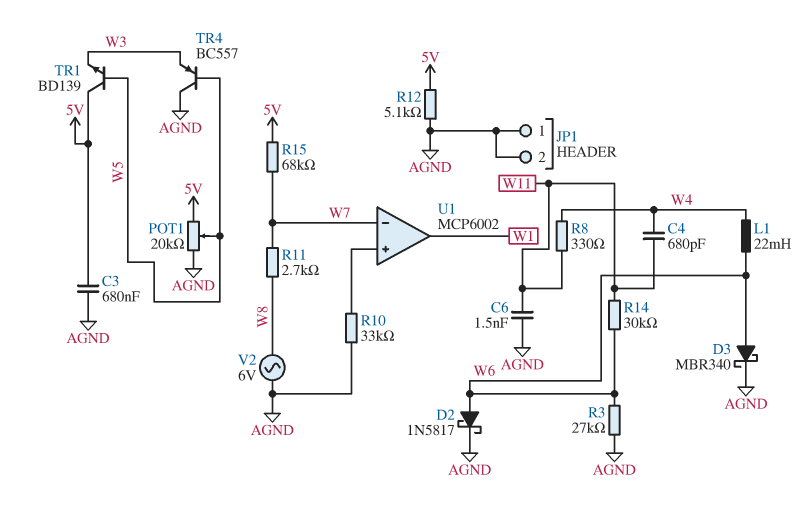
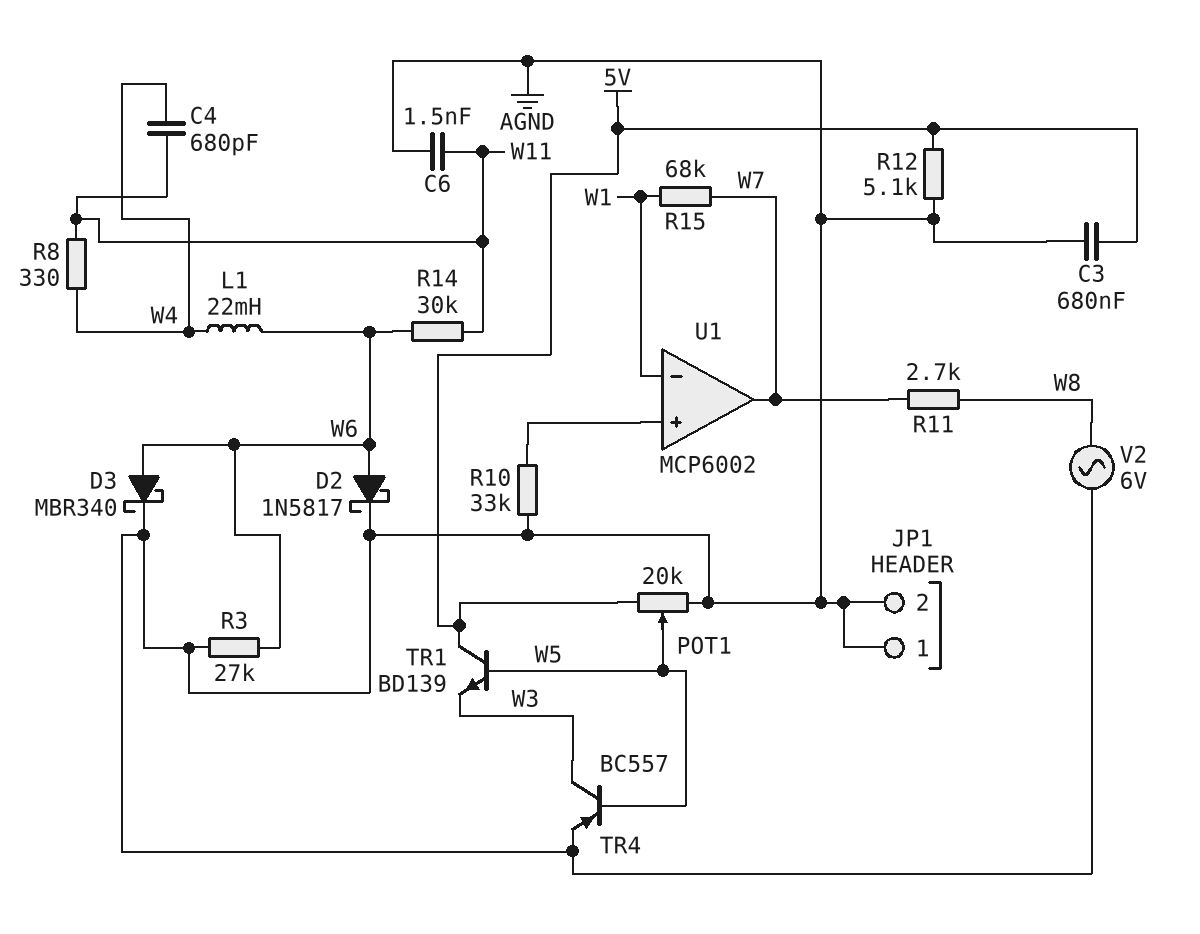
R15: 68k (5V, W7) -> 68k (W1, W7)
TR4: PNP BC557 (B W5, C AGND, E W3) -> PNP BC557 (B W5, C W3, E AGND)
U1 pin in-: W7 -> W1
U1 pin out: W1 -> W7

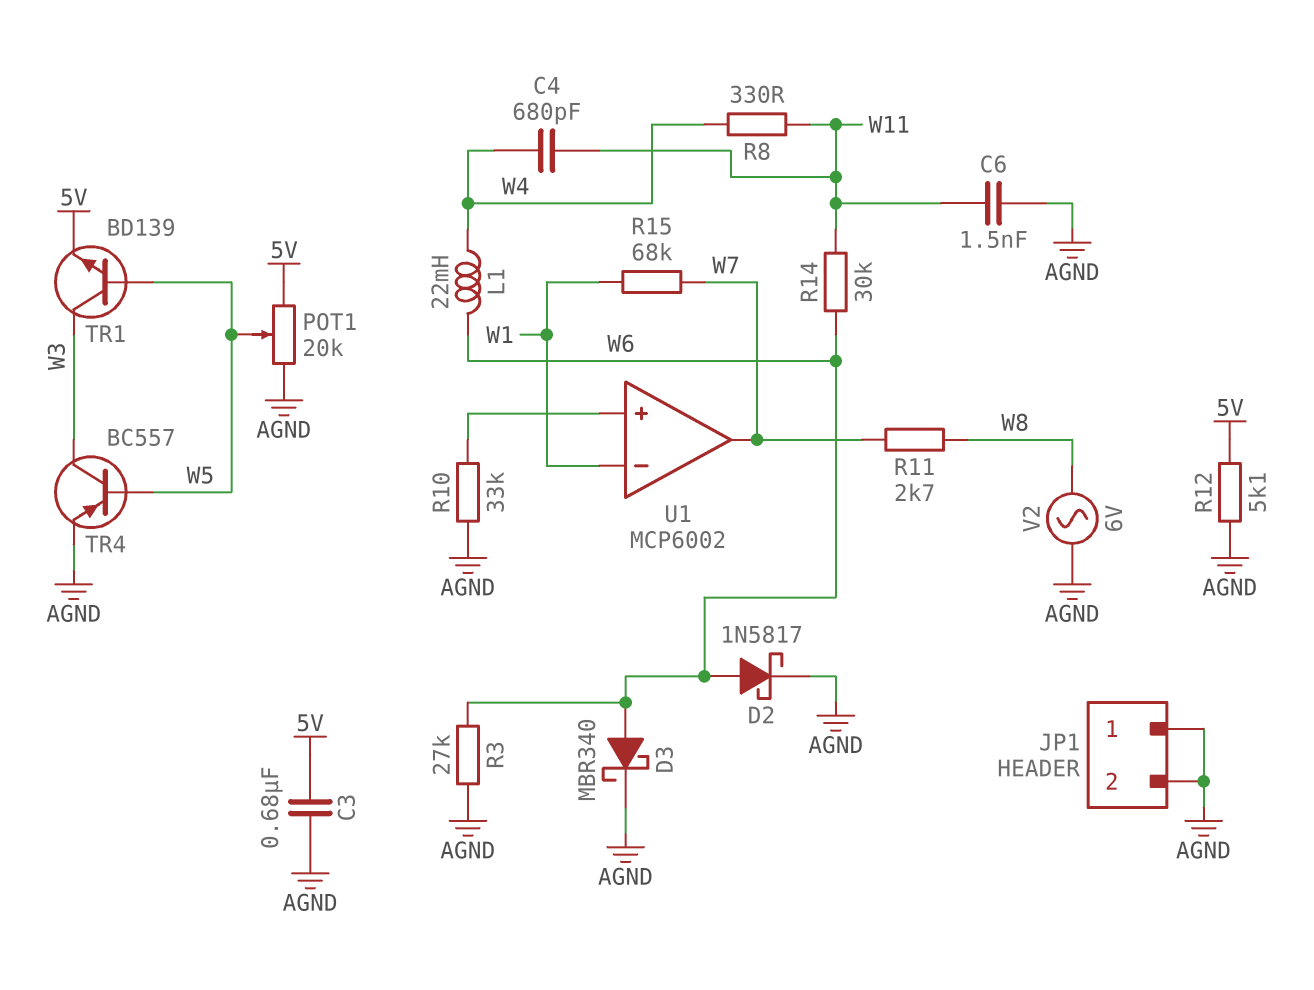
TR1: NPN BD139 (B W5, C 5V, E W3) -> NPN BD139 (B W5, C W3, E 5V)

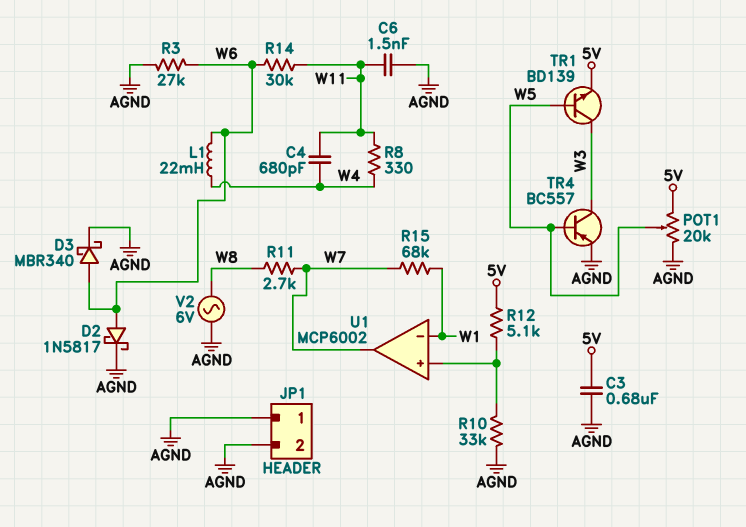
R12: 5.1k (5V, AGND) -> 5.1k (5V, U1/in+)

